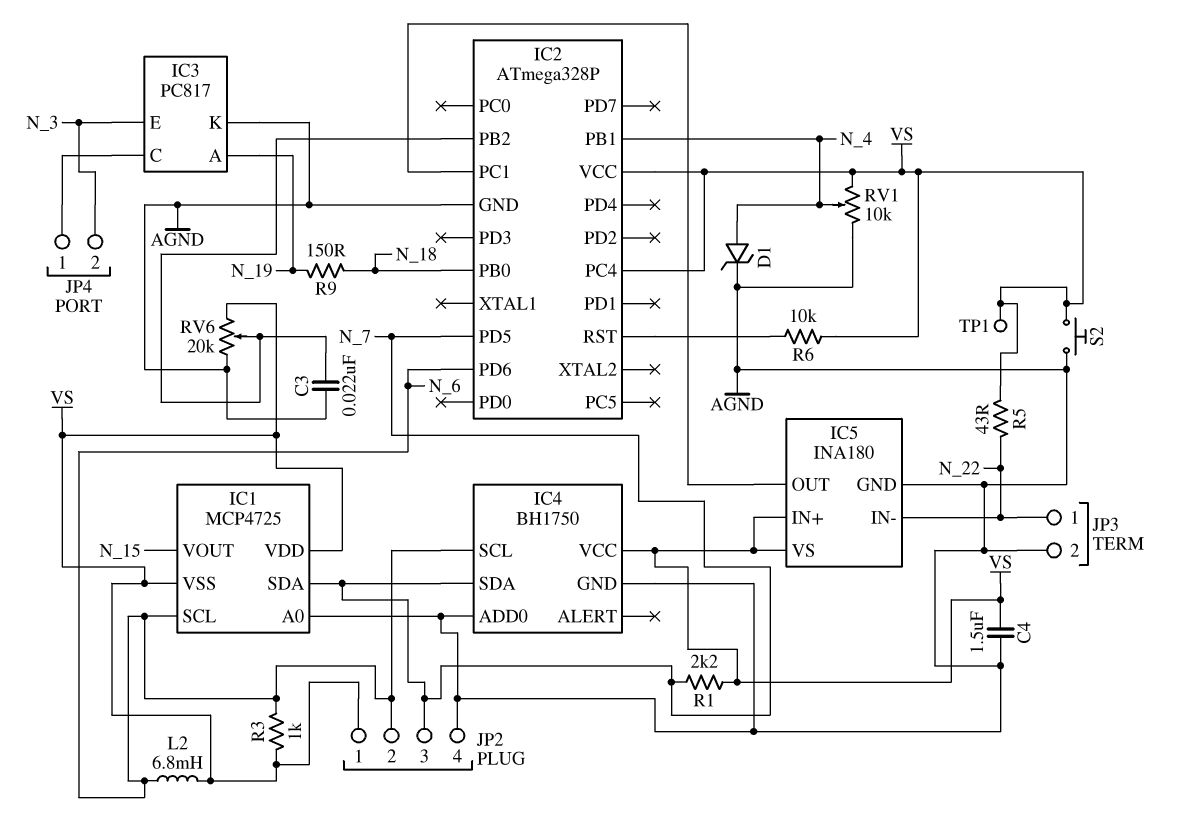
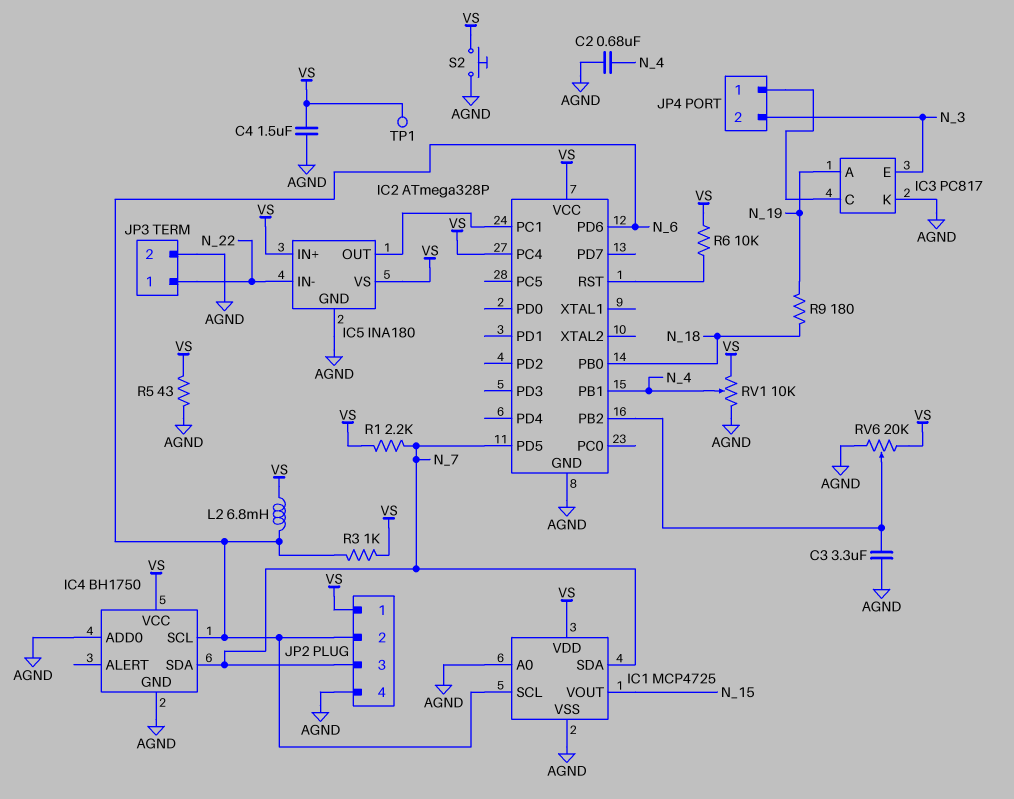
C2: none -> 680nF (AGND, N_4)
C3: 22nF (AGND, IC2/PB2) -> 3.3uF (AGND, IC2/PB2)
D1: zener (A N_4, K AGND) -> none
IC1 pin VSS: VS -> AGND
R5: 43 (N_22, VS) -> 43 (AGND, VS)
R9: 150 (N_18, N_19) -> 180 (N_18, N_19)

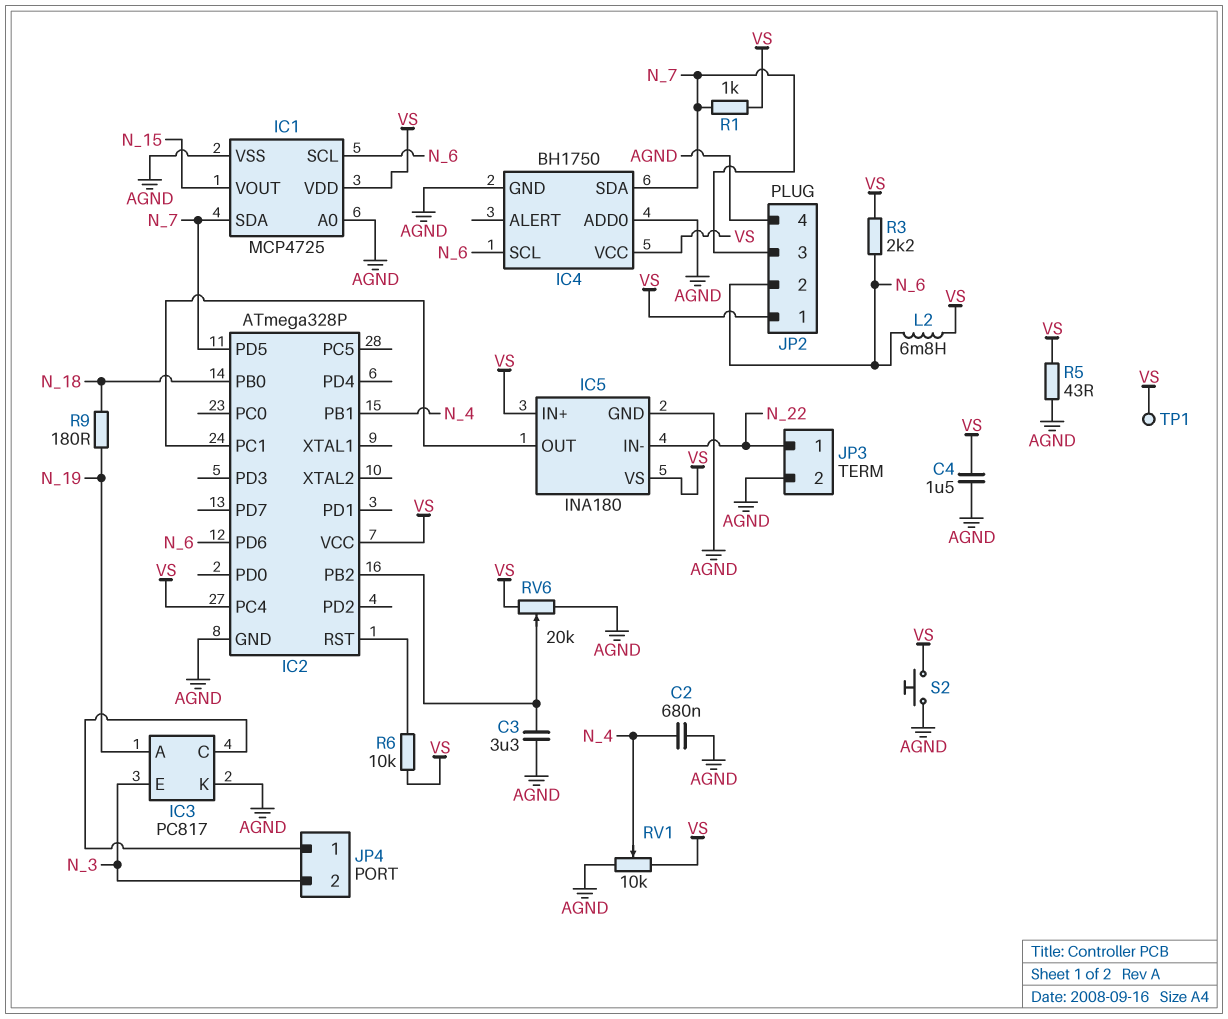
R1: 2.2k (N_7, VS) -> 1k (N_7, VS)
R3: 1k (N_6, VS) -> 2.2k (N_6, VS)

